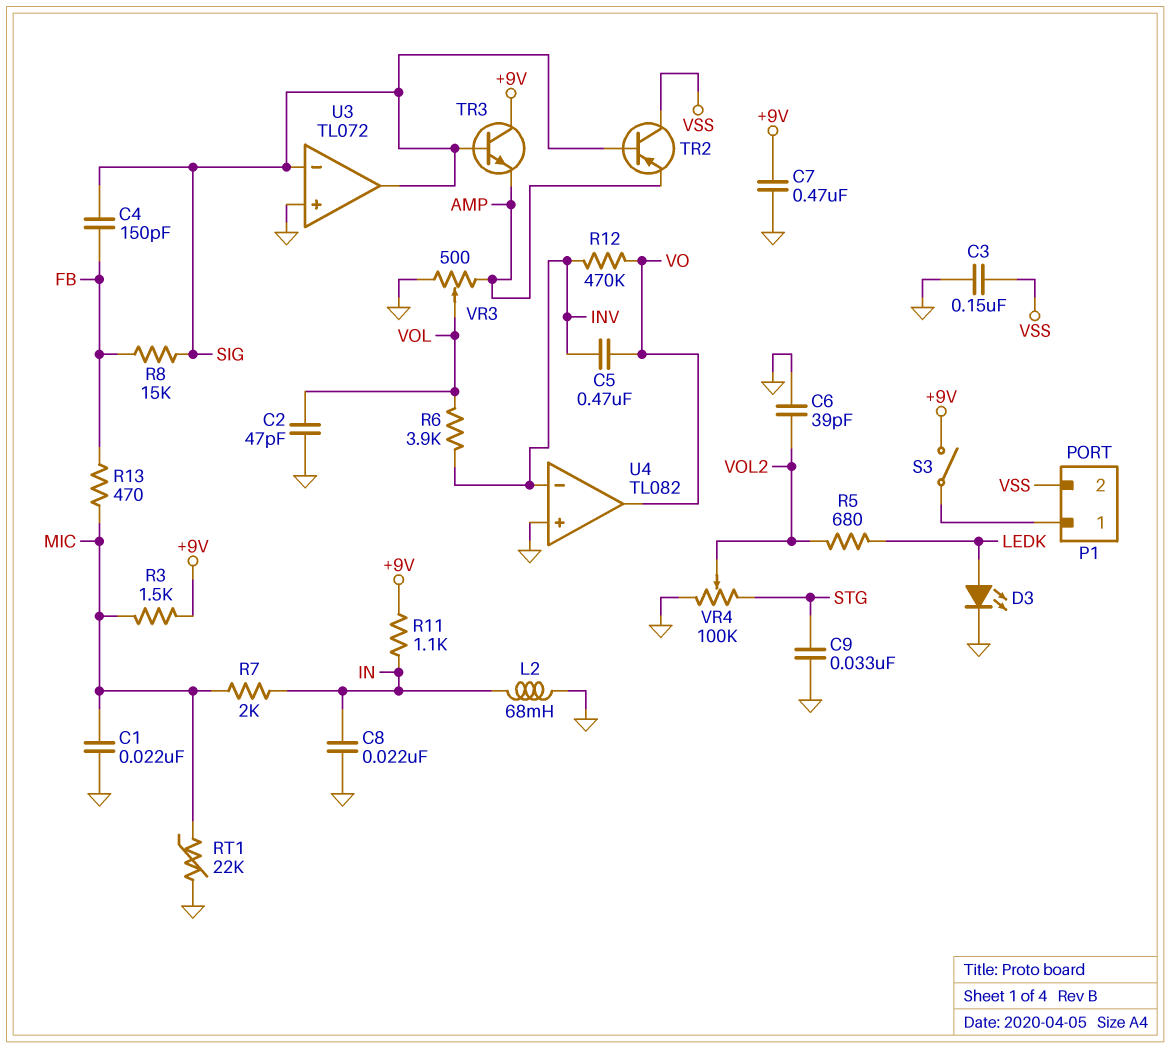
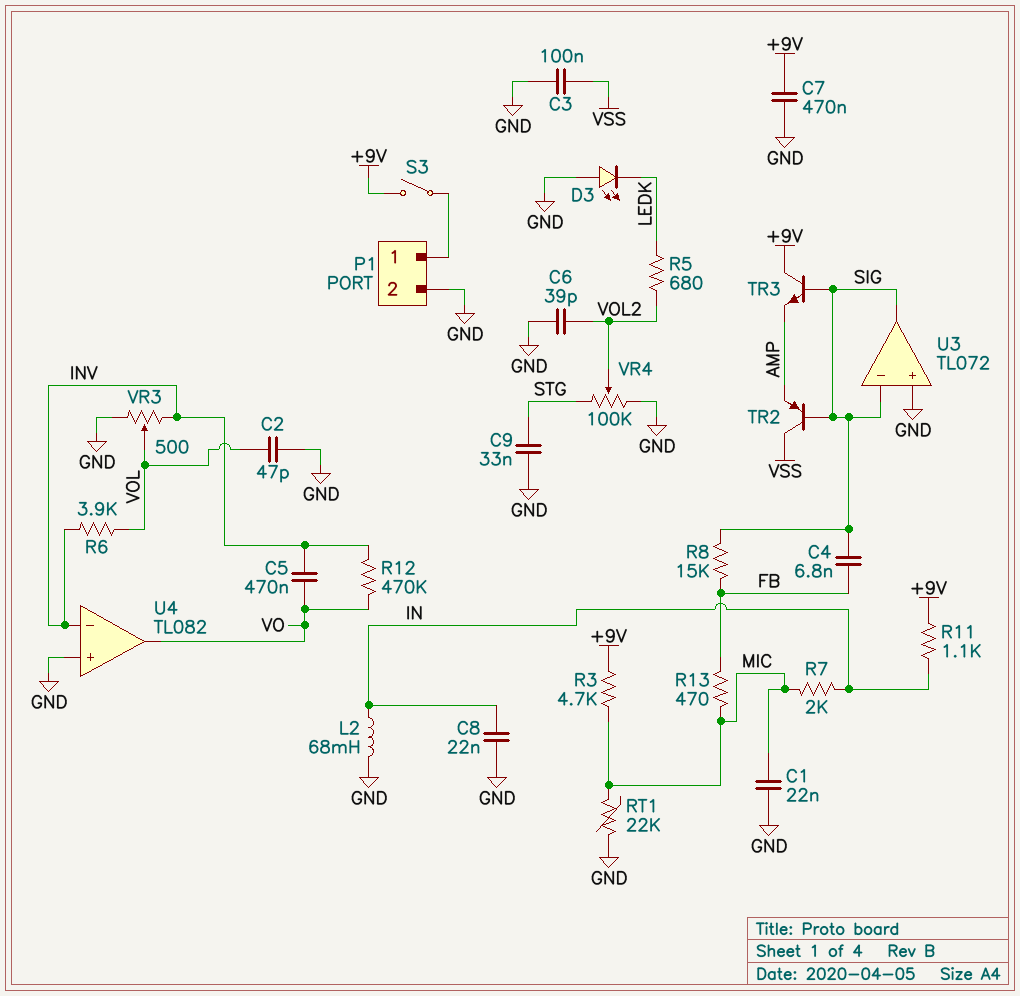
C3: 150nF (GND, VSS) -> 100nF (GND, VSS)
C4: 150pF (FB, SIG) -> 6.8nF (FB, SIG)
D3: LED (A LEDK, K GND) -> LED (A GND, K LEDK)
P1 pin 2: VSS -> GND
R3: 1.5k (+9V, MIC) -> 4.7k (+9V, MIC)
VR3: 500 (AMP, GND, wiper VOL) -> 500 (GND, INV, wiper VOL)

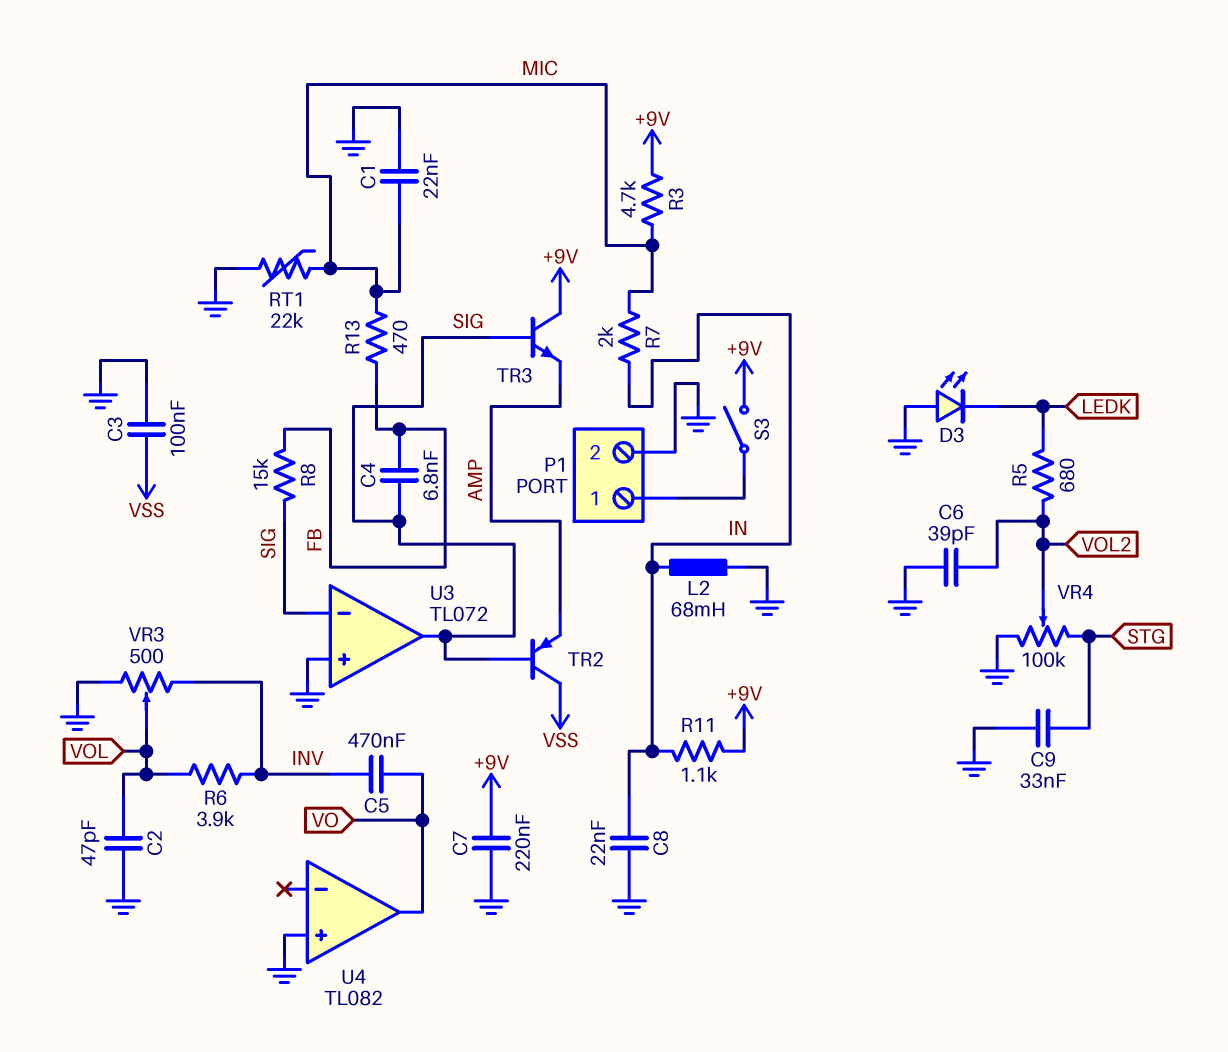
C7: 470nF (+9V, GND) -> 220nF (+9V, GND)
R12: 470k (INV, VO) -> none
U4 pin in-: INV -> none

